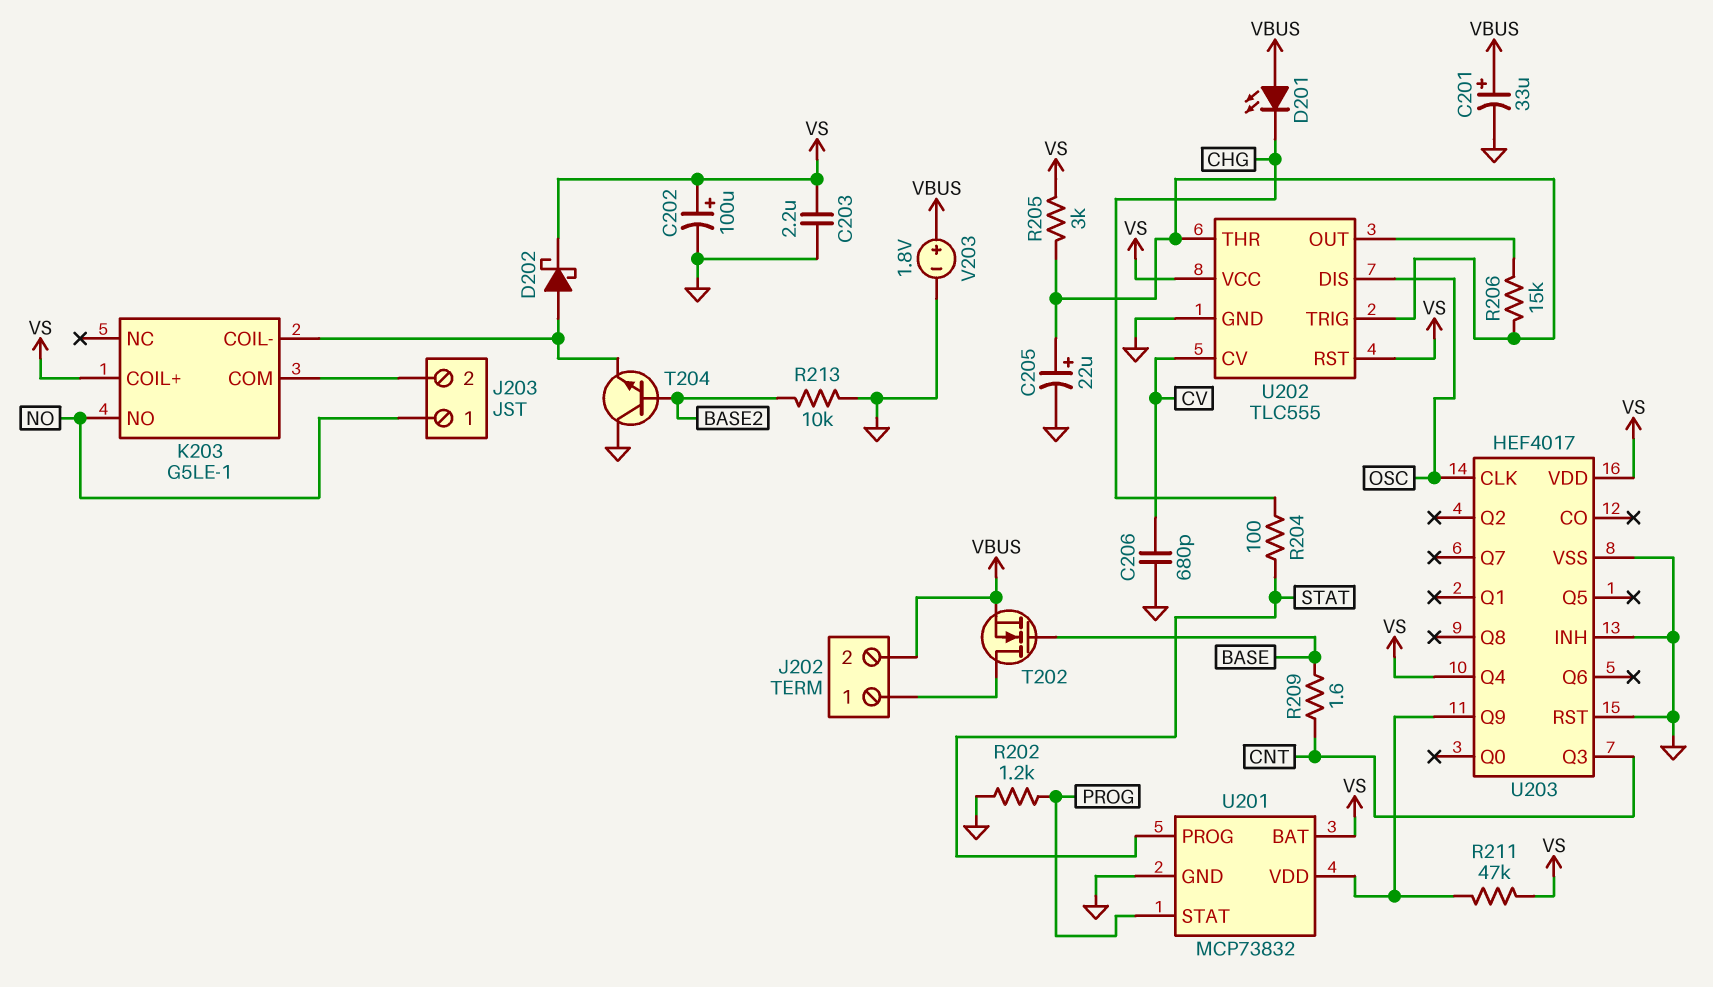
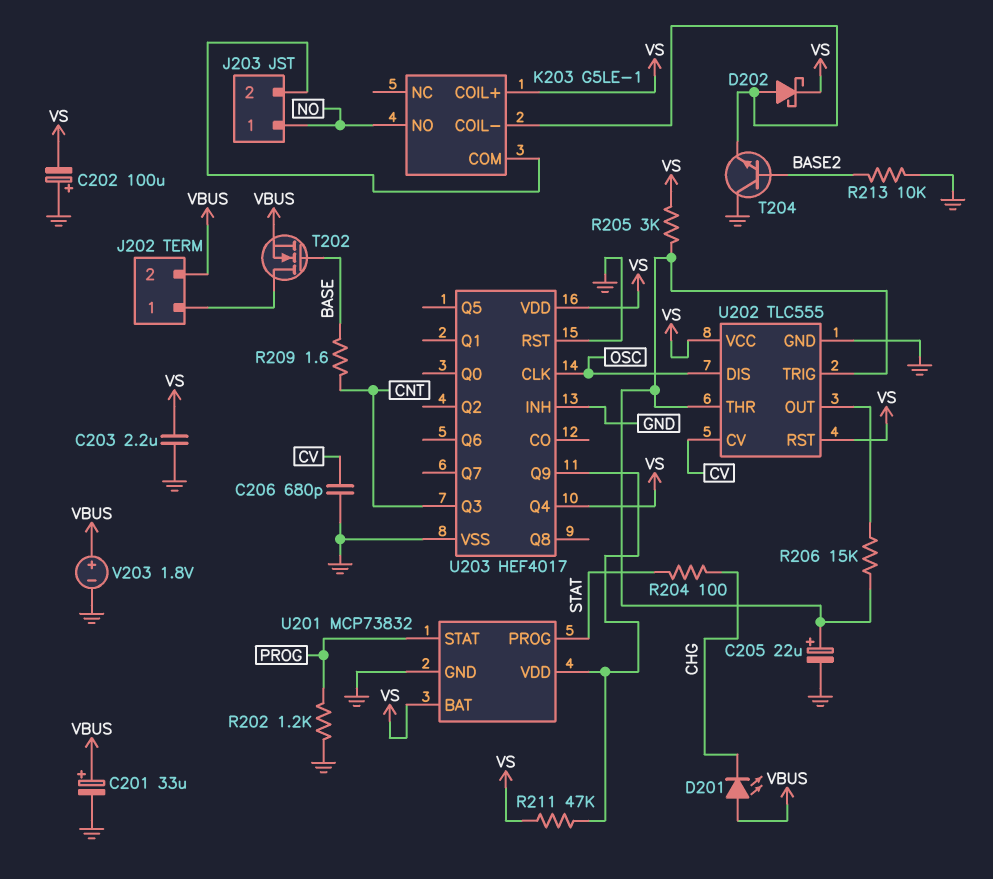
C202: 100uF (plus VS, minus GND) -> 100uF (plus GND, minus VS)

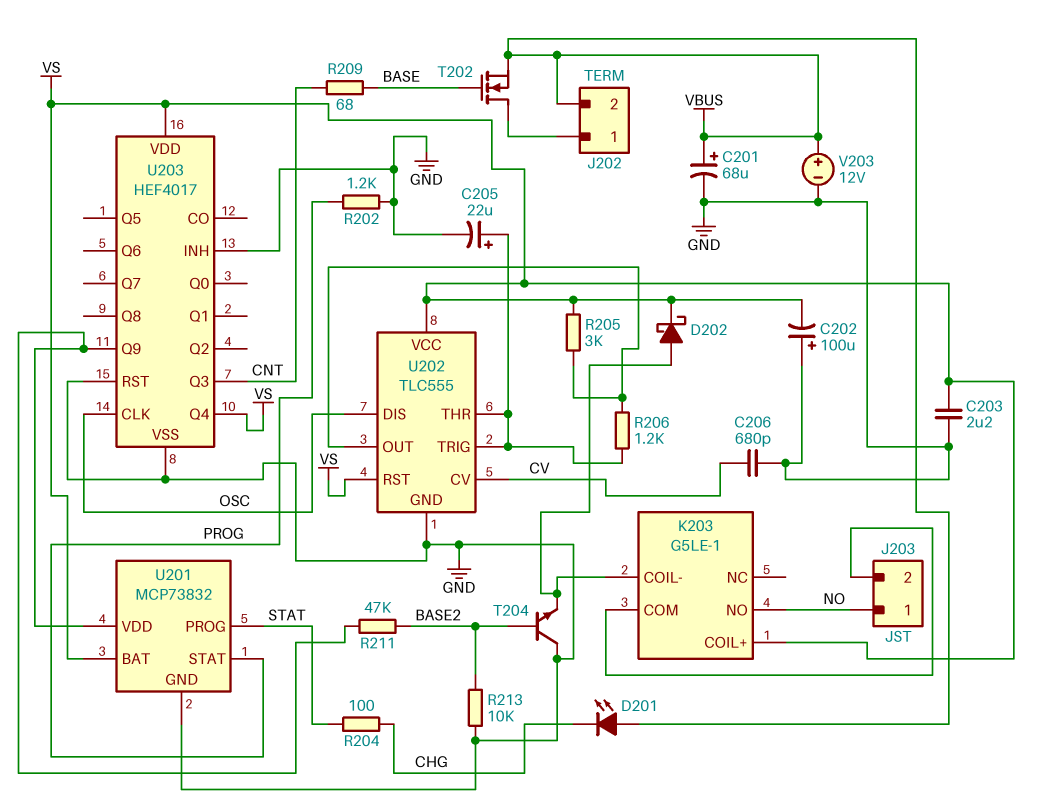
C201: 33uF (plus VBUS, minus GND) -> 68uF (plus VBUS, minus GND)
R205: 3k (U202/THR, VS) -> 3k (U202/OUT, VS)
R206: 15k (U202/OUT, U202/THR) -> 1.2k (U202/OUT, U202/THR)
R209: 1.6 (BASE, CNT) -> 68 (BASE, CNT)
R211: 47k (U201/VDD, VS) -> 47k (BASE2, U201/VDD)
V203: 1.8V (plus VBUS, minus GND) -> 12V (plus VBUS, minus GND)

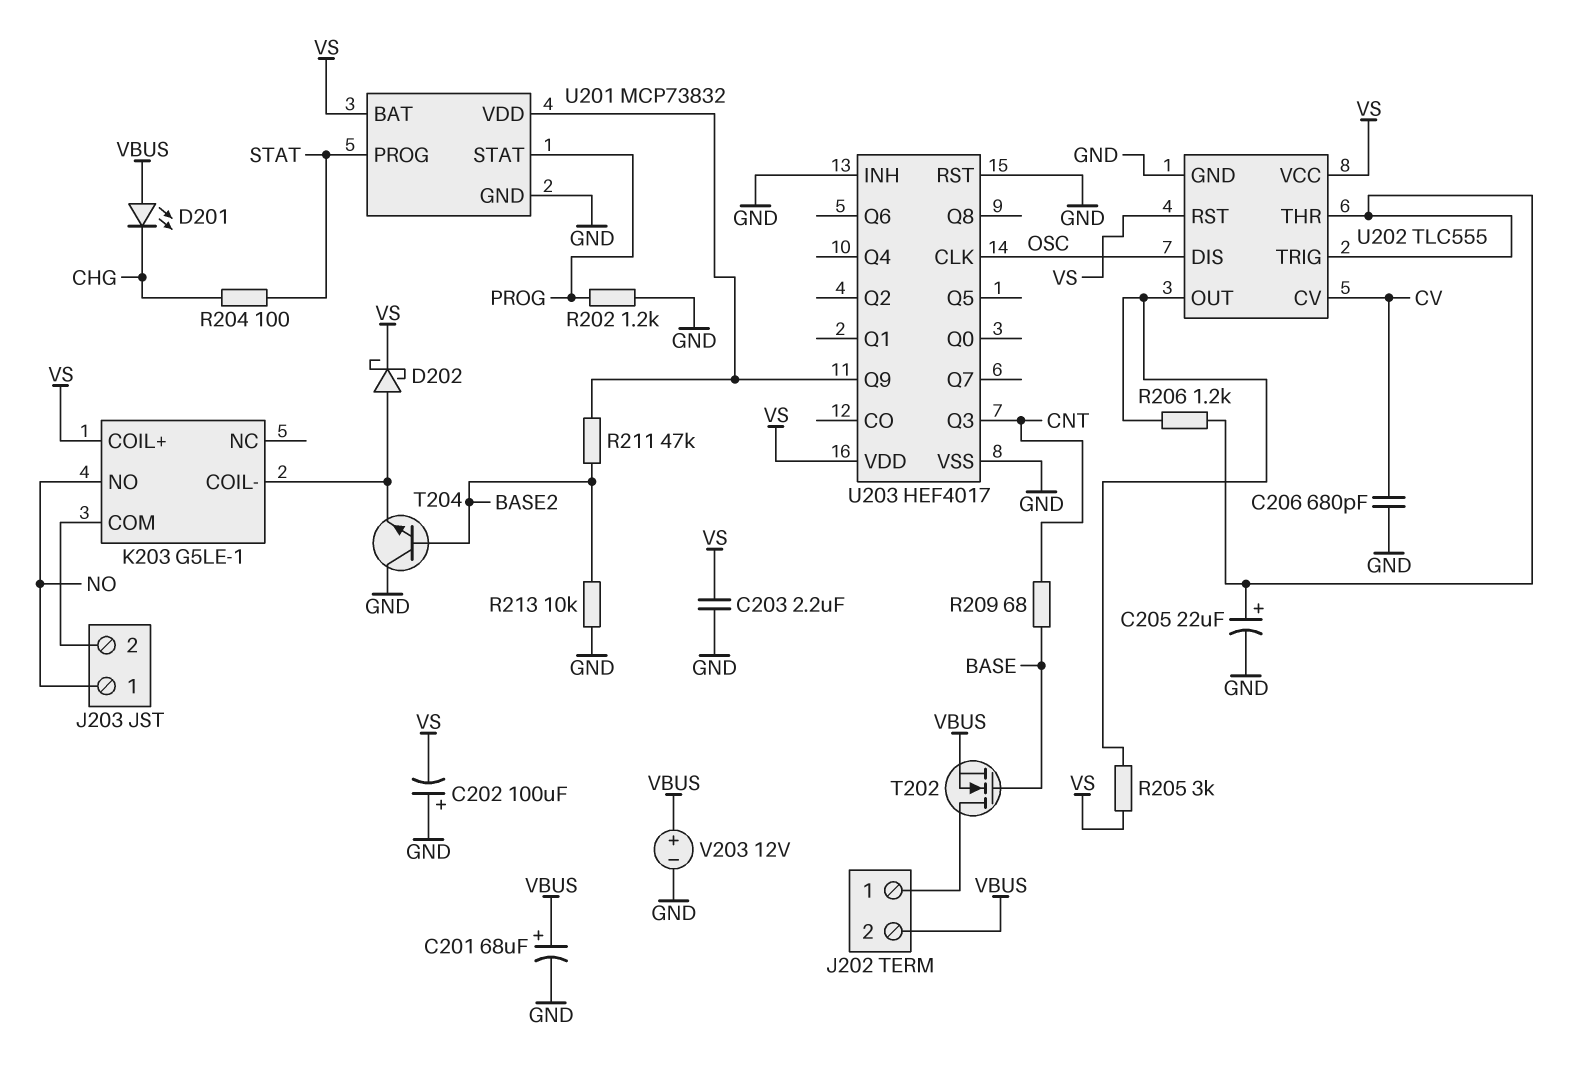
U203 pin Q4: VS -> none

